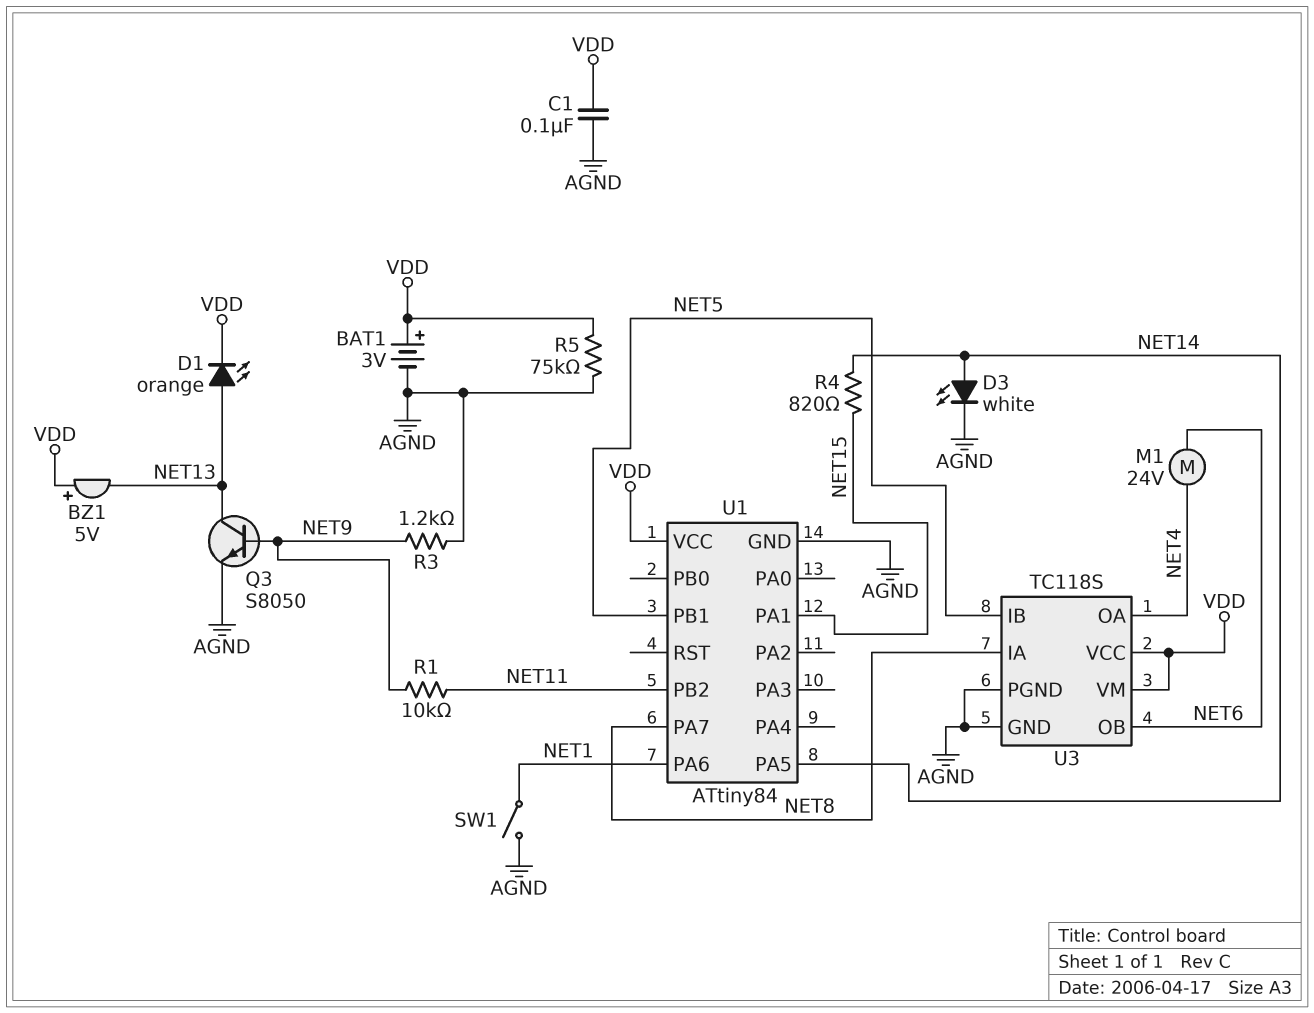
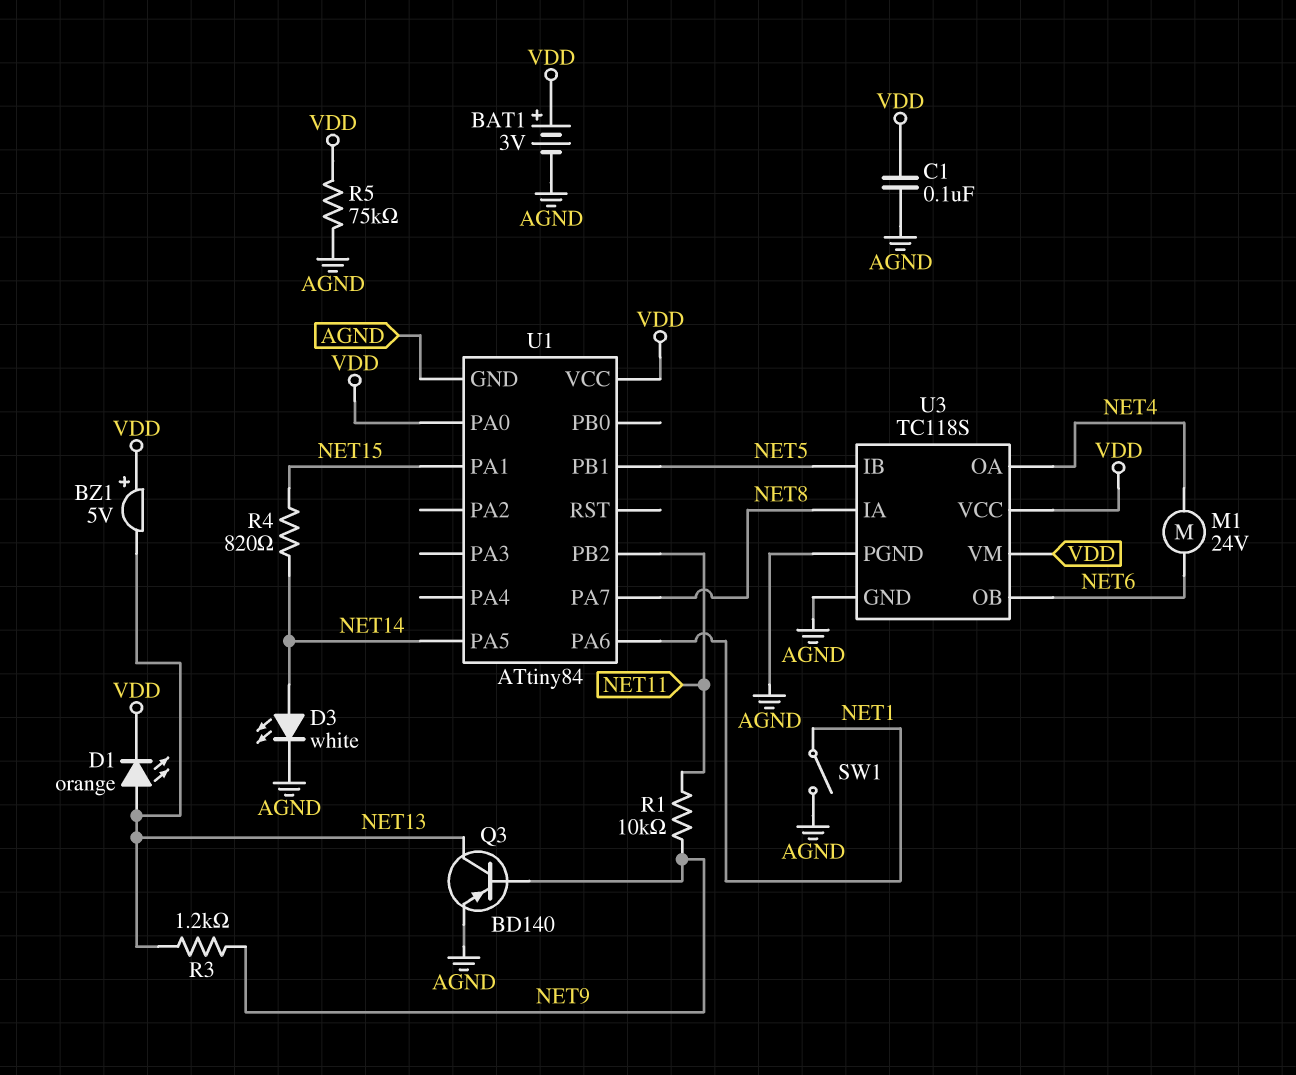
Q3: NPN S8050 (B NET9, C NET13, E AGND) -> PNP BD140 (B NET9, C NET13, E AGND)
R3: 1.2k (AGND, NET9) -> 1.2k (NET9, NET13)
U1 pin PA0: none -> VDD

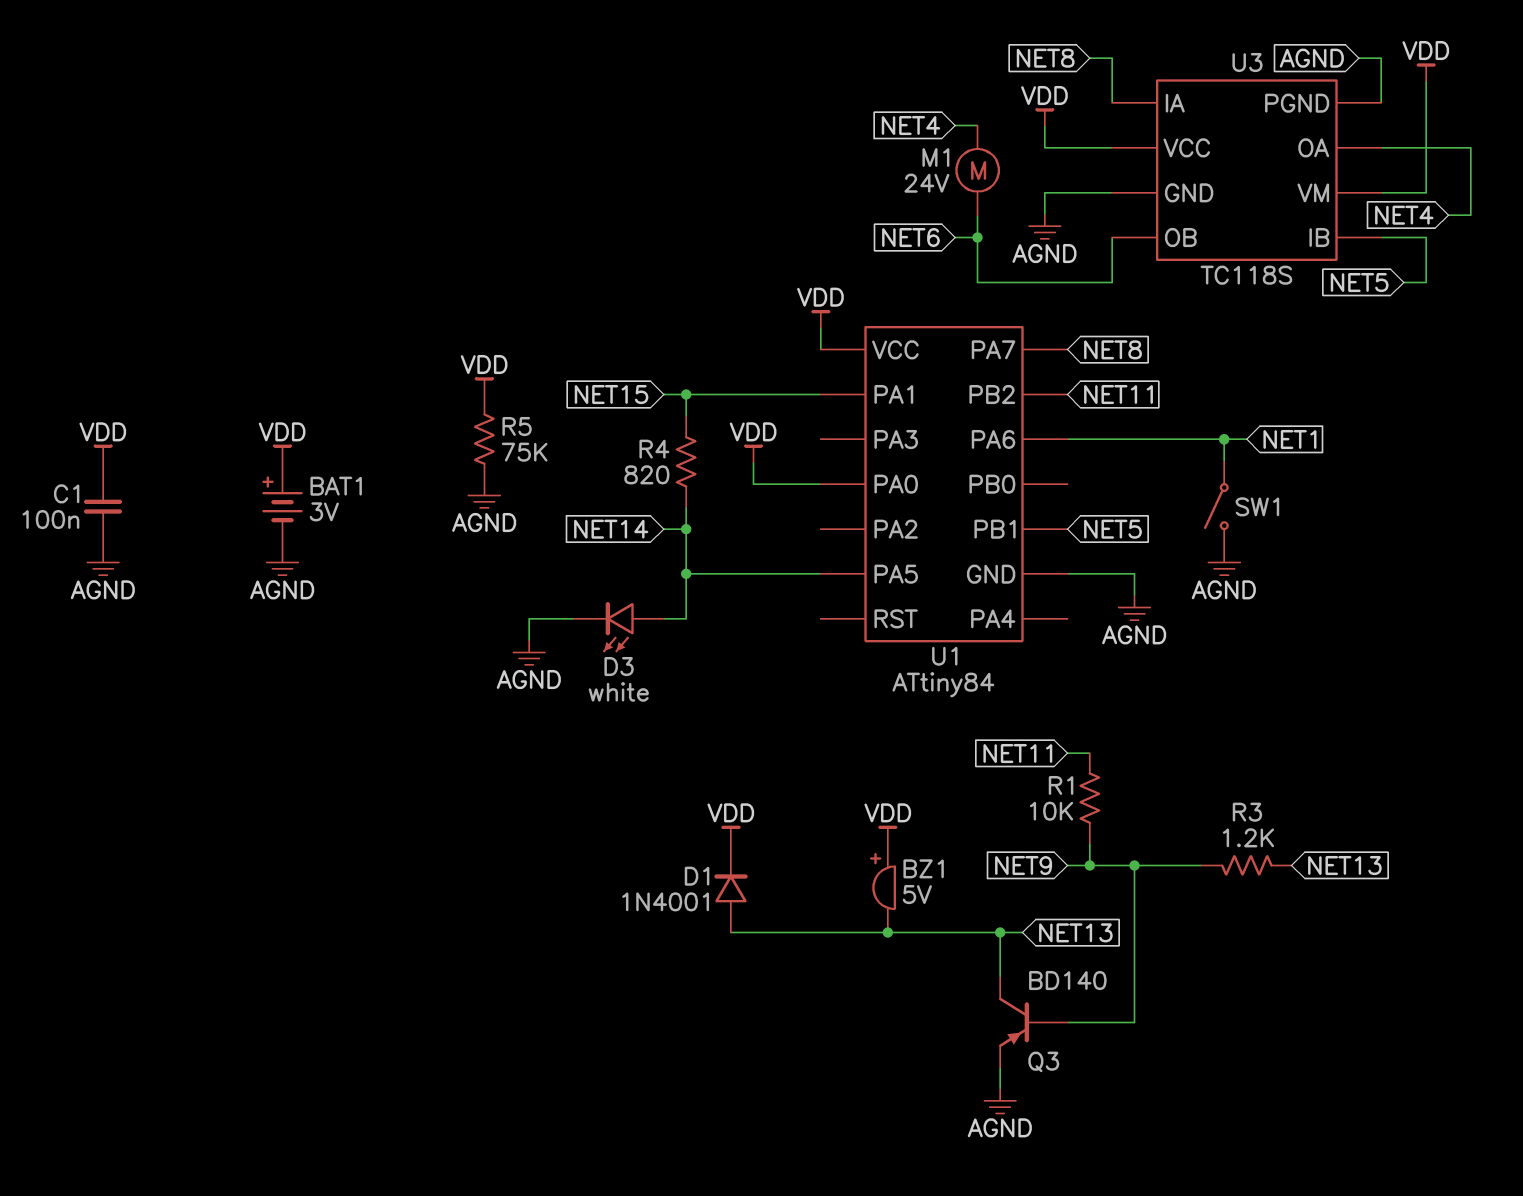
D1: LED orange (A NET13, K VDD) -> diode 1N4001 (A NET13, K VDD)

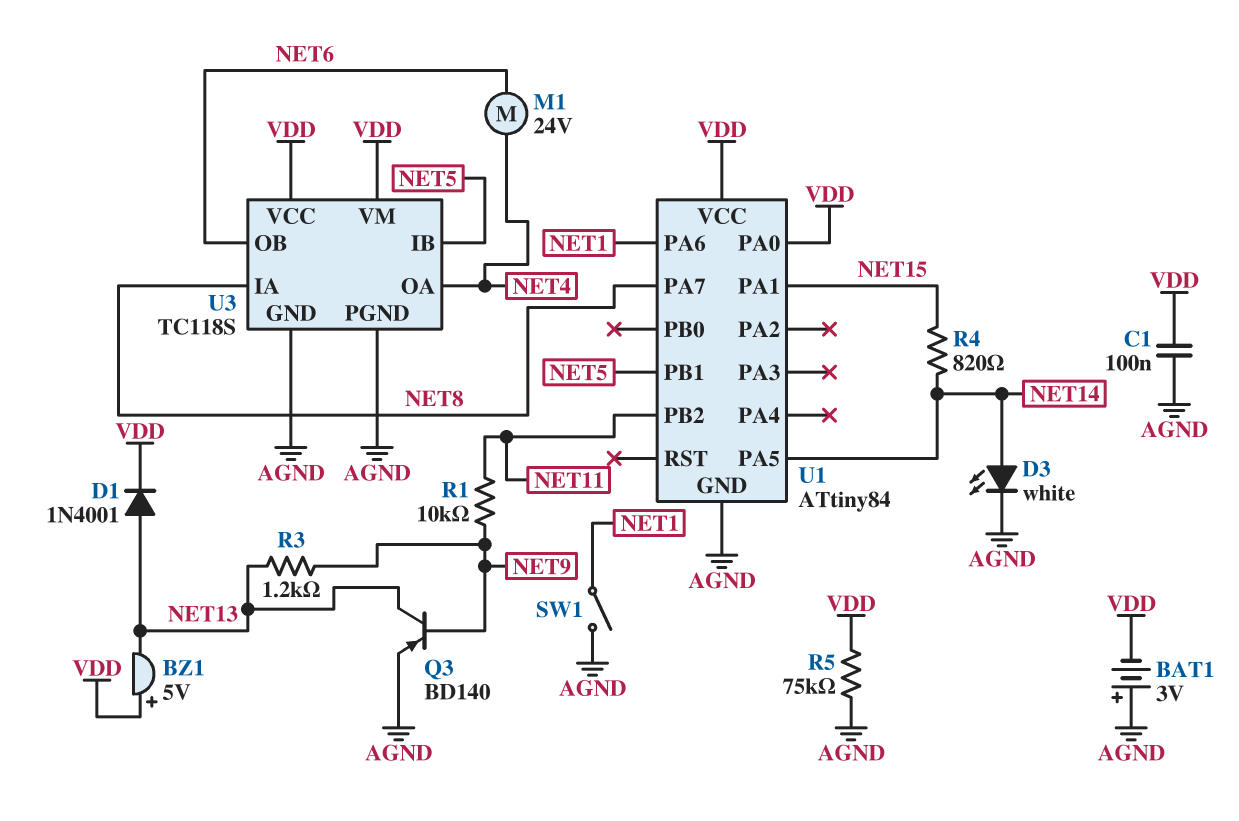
BAT1: 3V (plus VDD, minus AGND) -> 3V (plus AGND, minus VDD)

